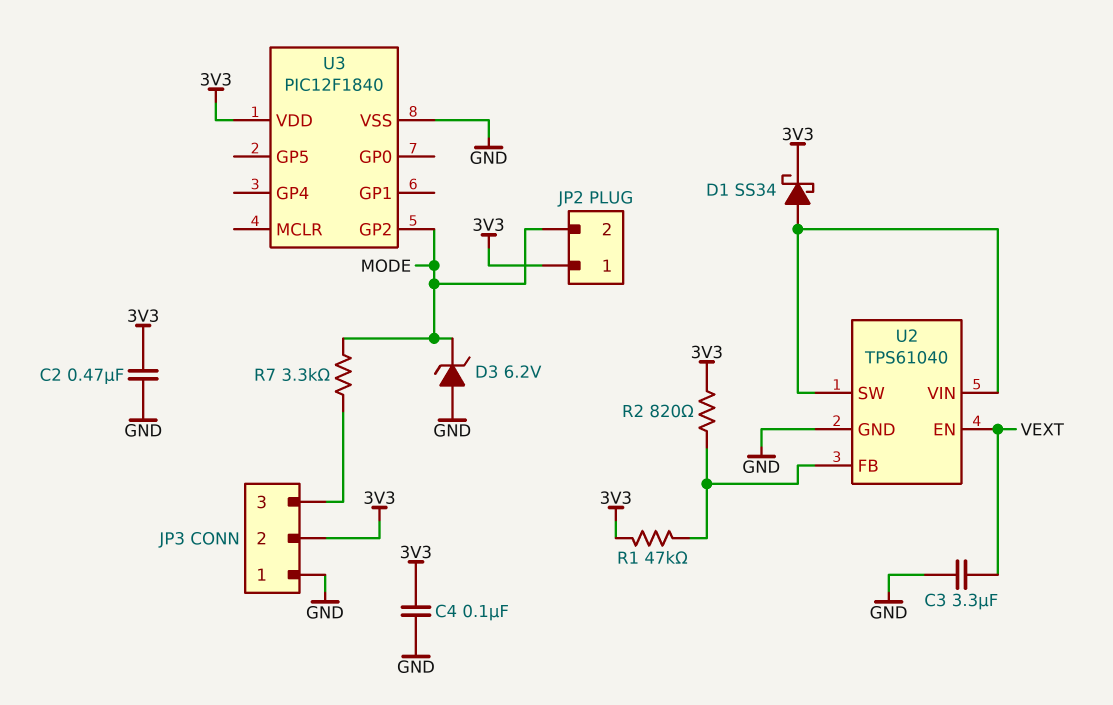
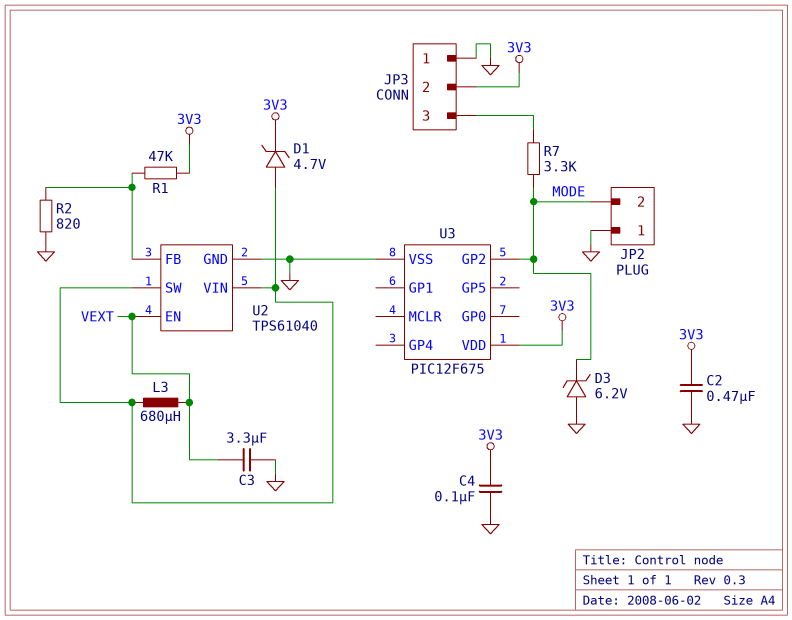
D1: schottky SS34 (A U2/SW, K 3V3) -> zener 4.7V (A U2/SW, K 3V3)
JP2 pin 1: 3V3 -> GND
L3: none -> 680uH (U2/SW, VEXT)
R2: 820 (3V3, U2/FB) -> 820 (GND, U2/FB)
U3: PIC12F1840 -> PIC12F675

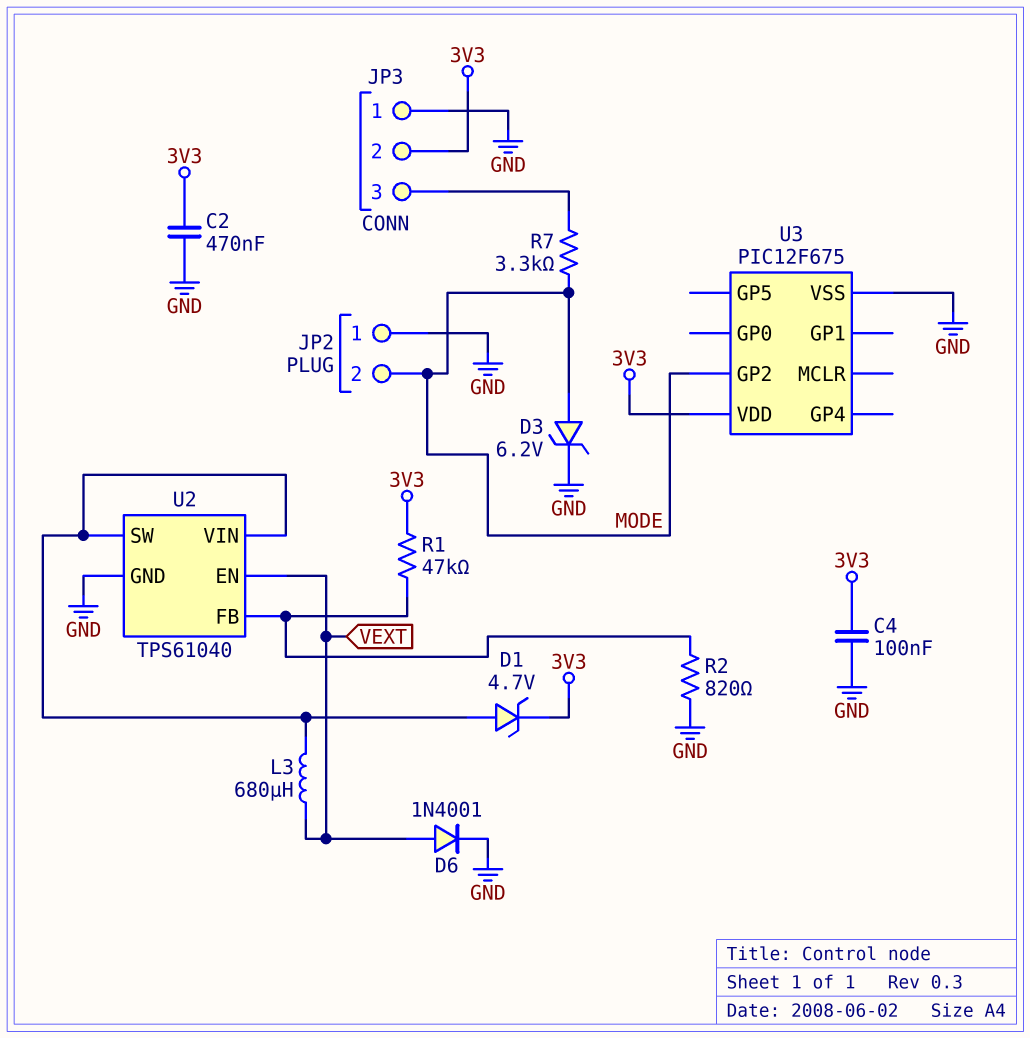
C3: 3.3uF (GND, VEXT) -> none
D3: zener 6.2V (A GND, K MODE) -> zener 6.2V (A MODE, K GND)
D6: none -> diode 1N4001 (A VEXT, K GND)

